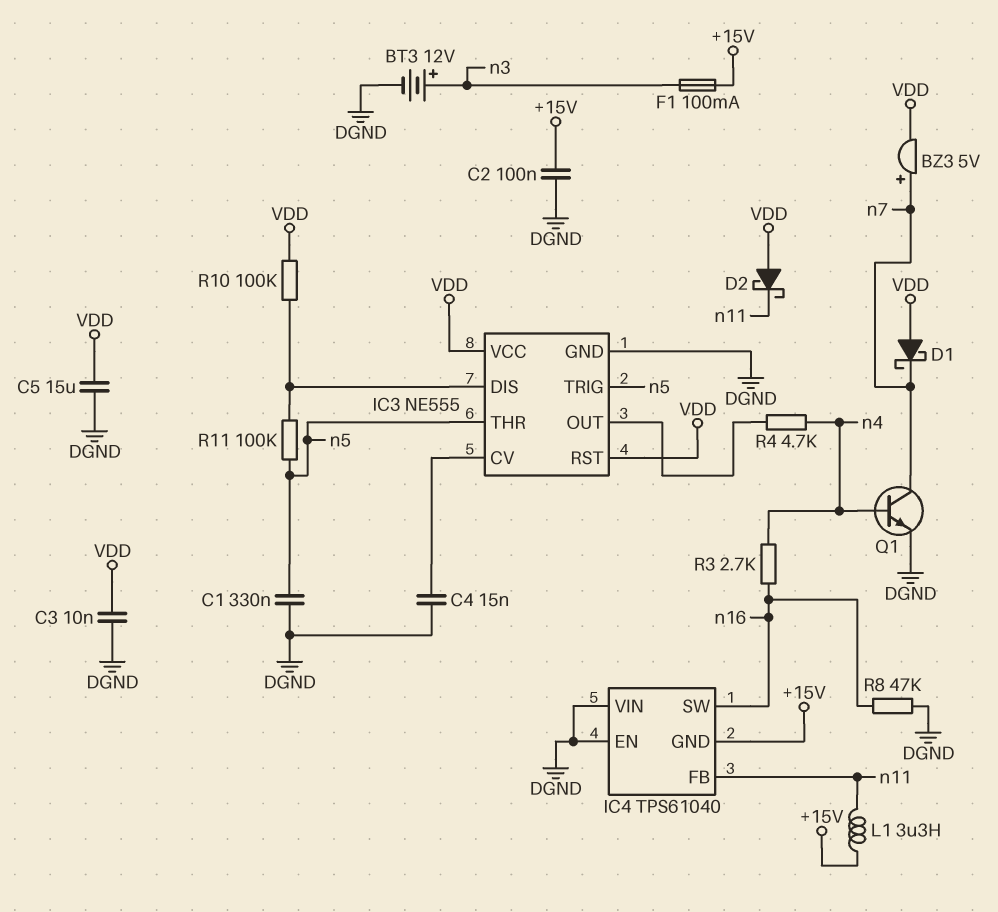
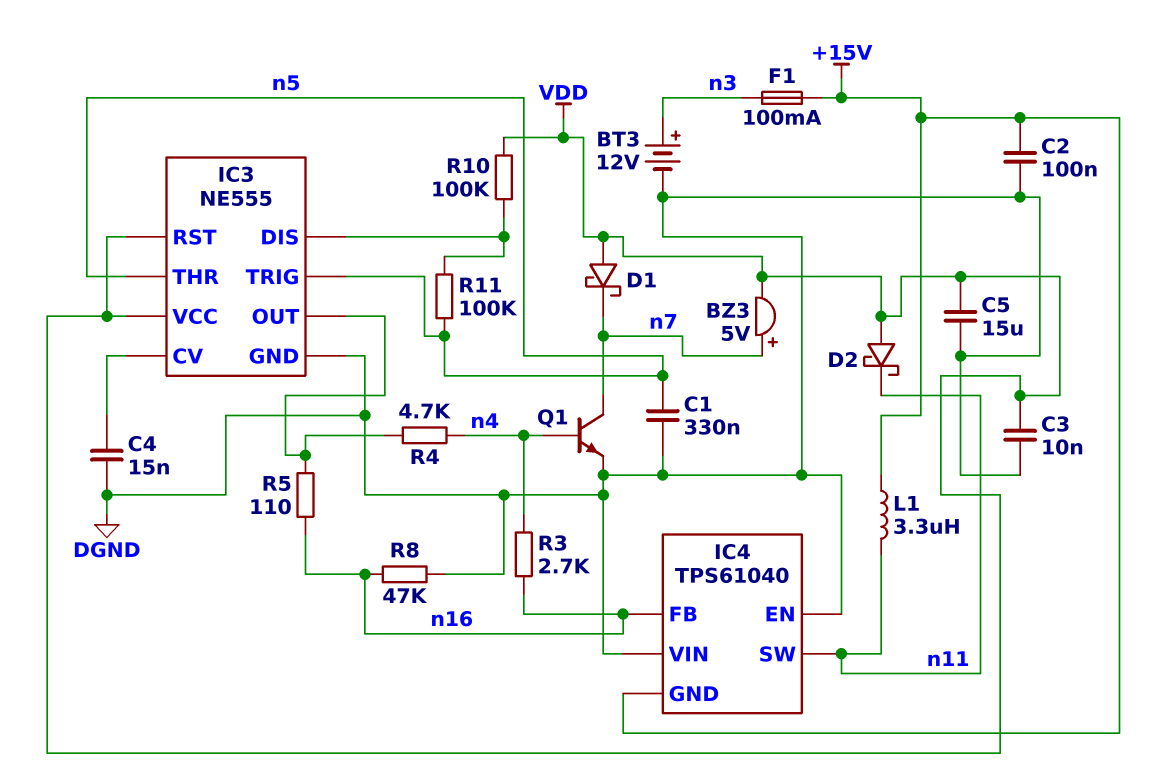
IC4 pin FB: n11 -> n16
IC4 pin SW: n16 -> n11
R5: none -> 110 (IC3/OUT, n16)

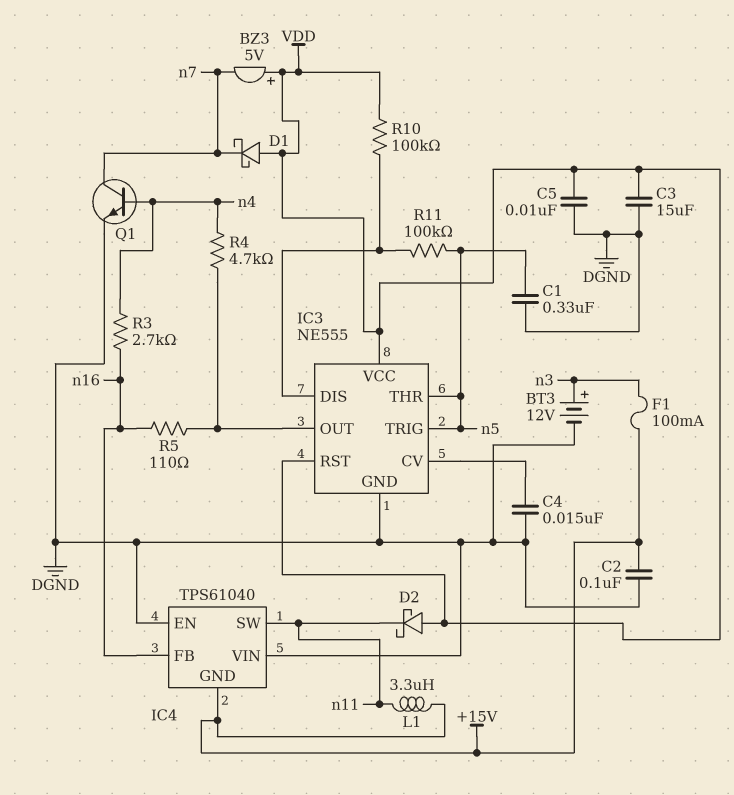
BZ3: buzzer 5V (plus n7, minus VDD) -> buzzer 5V (plus VDD, minus n7)
C3: 10nF (DGND, VDD) -> 15uF (DGND, VDD)
C5: 15uF (DGND, VDD) -> 10nF (DGND, VDD)
R8: 47k (DGND, n16) -> none

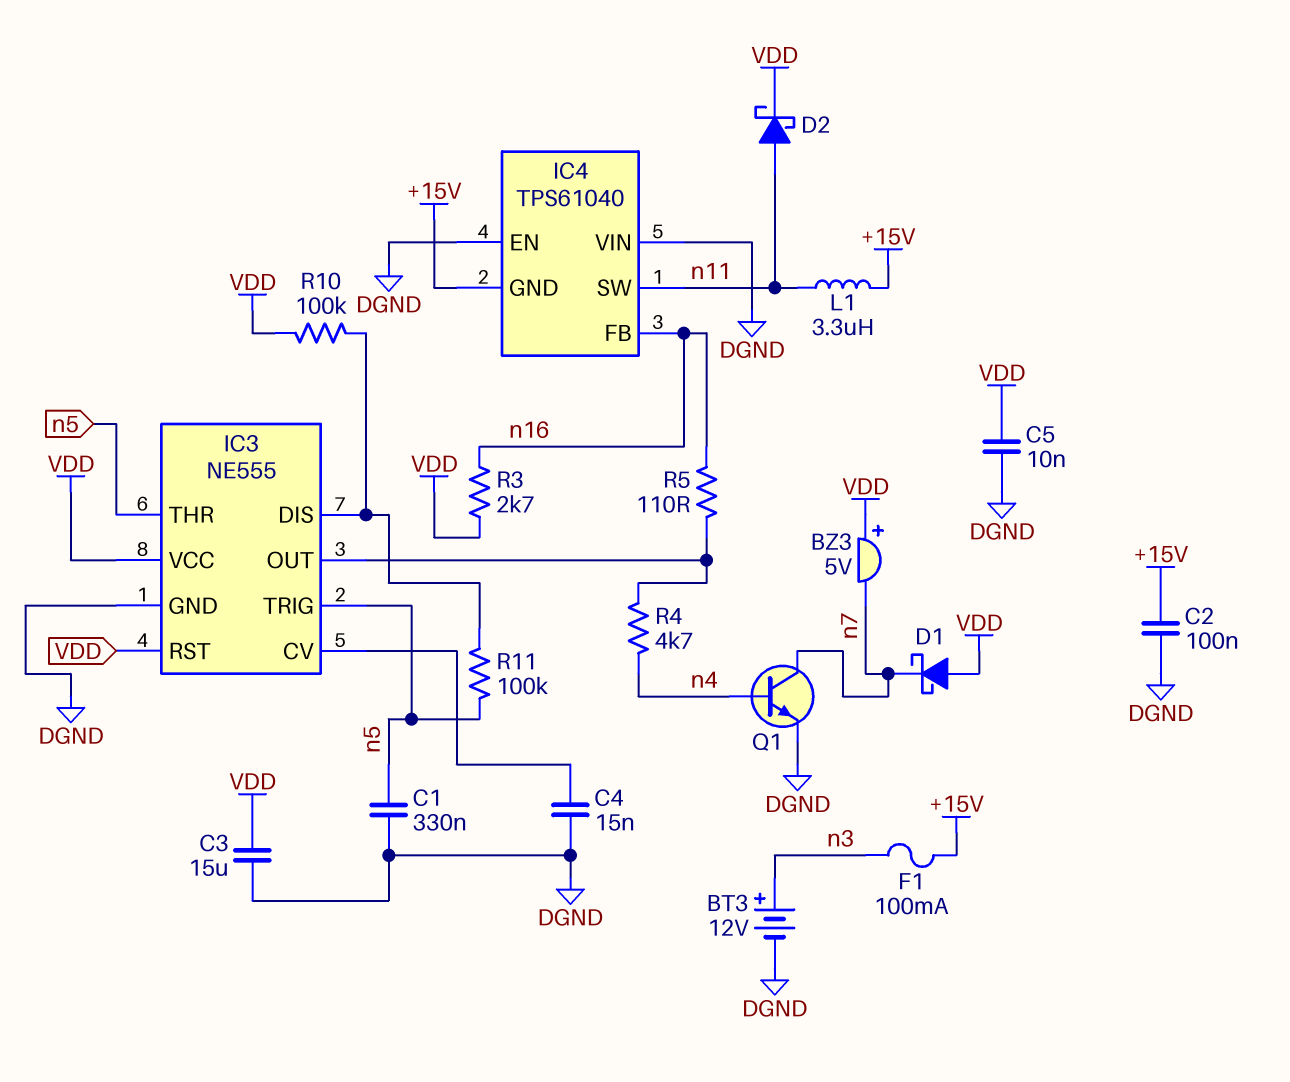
D2: schottky (A VDD, K n11) -> schottky (A n11, K VDD)
R3: 2.7k (n4, n16) -> 2.7k (VDD, n16)

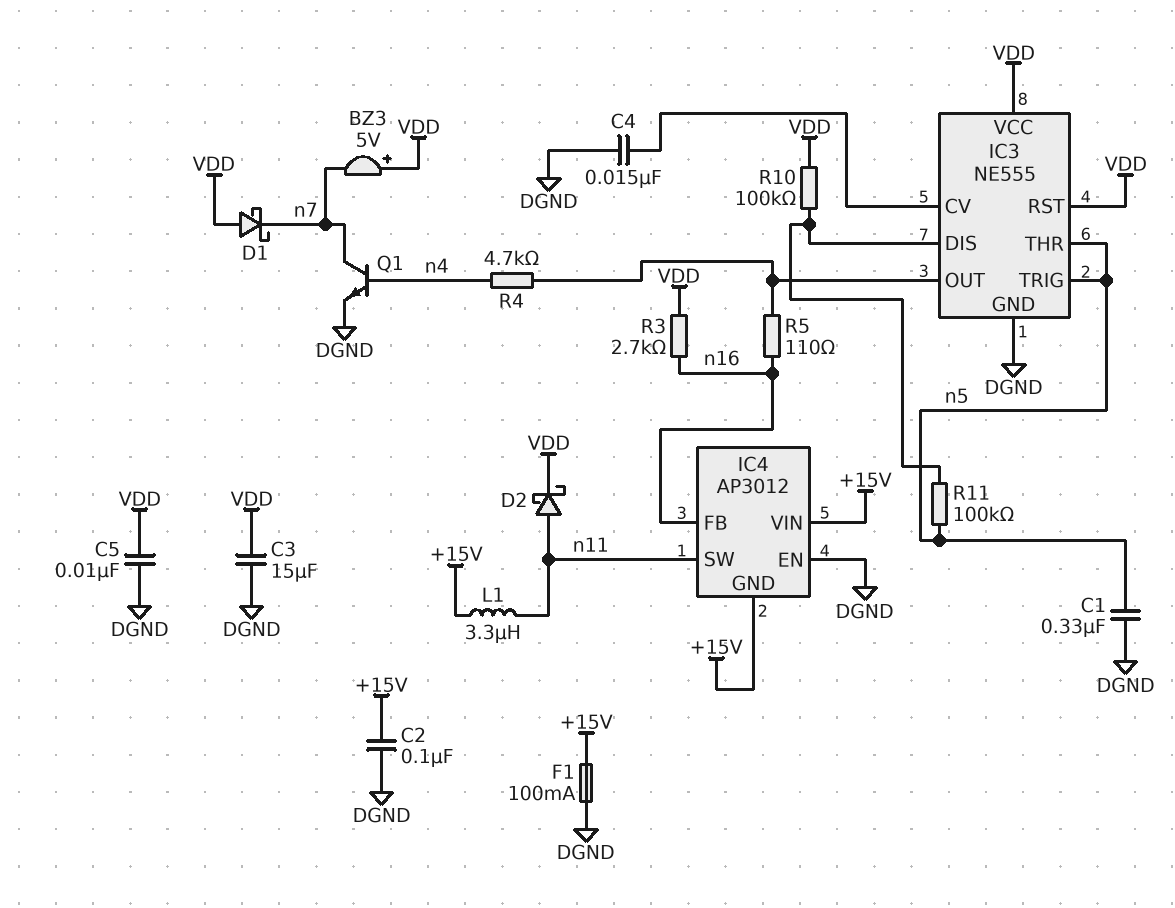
BT3: 12V (plus n3, minus DGND) -> none
F1: 100mA (+15V, n3) -> 100mA (+15V, DGND)
IC4: TPS61040 -> AP3012
IC4 pin VIN: DGND -> +15V

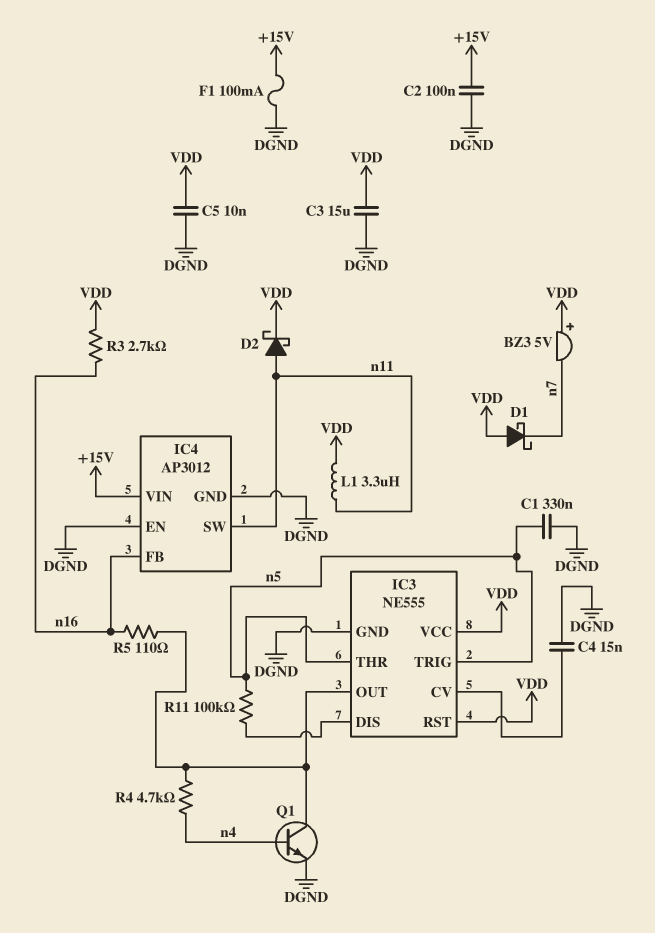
IC4 pin GND: +15V -> DGND
L1: 3.3uH (+15V, n11) -> 3.3uH (VDD, n11)
Q1: NPN (B n4, C n7, E DGND) -> NPN (B n4, C IC3/OUT, E DGND)
R10: 100k (IC3/DIS, VDD) -> none

